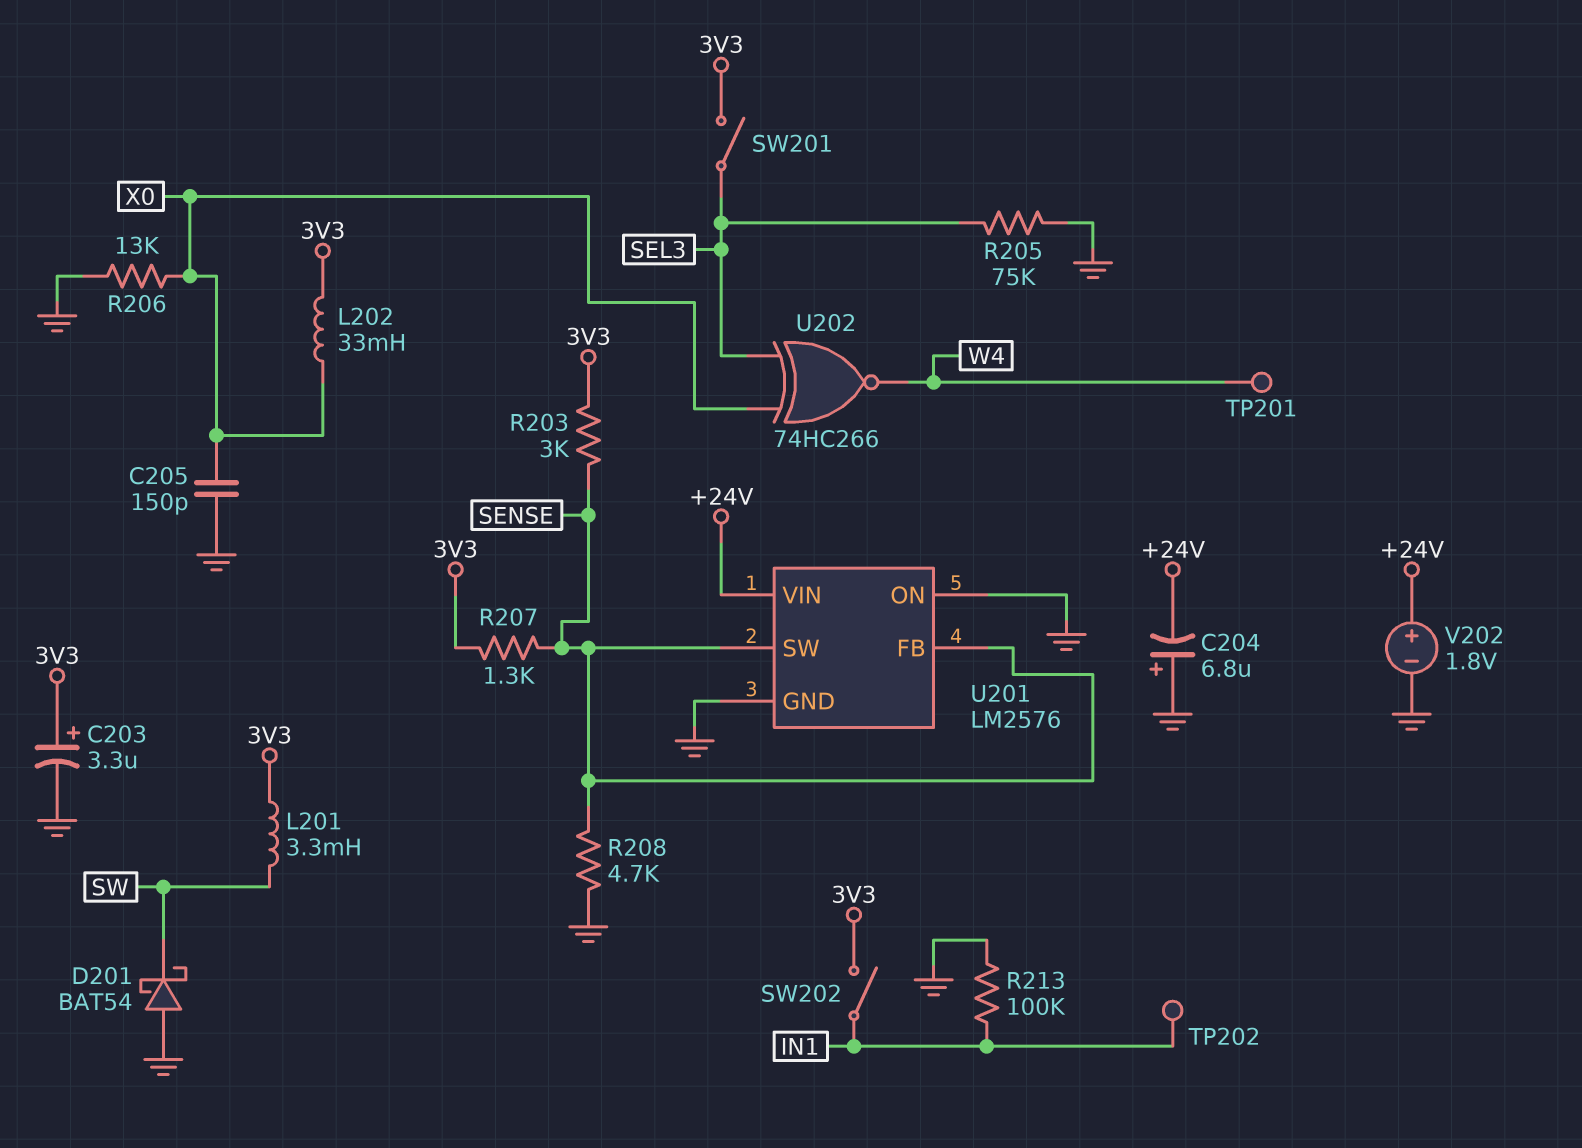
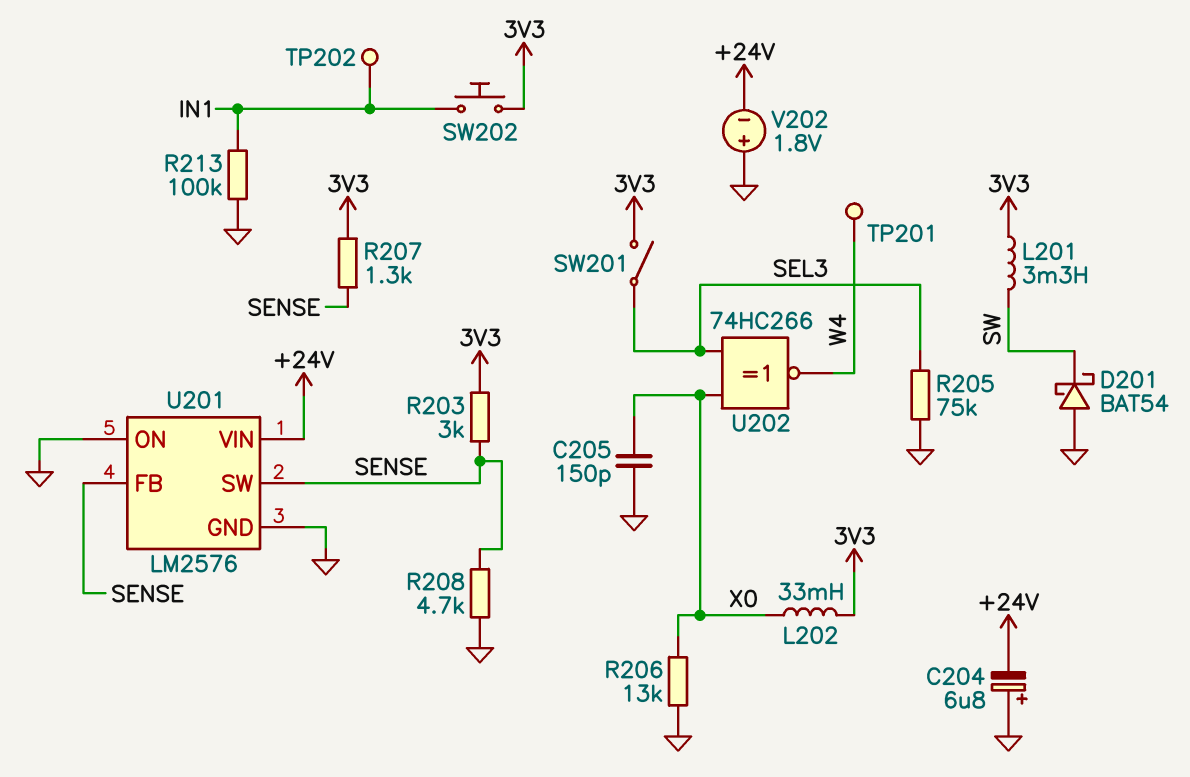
C203: 3.3uF (plus 3V3, minus GND) -> none
SW202: switch (3V3, IN1) -> button (3V3, IN1)
V202: 1.8V (plus +24V, minus GND) -> 1.8V (plus GND, minus +24V)

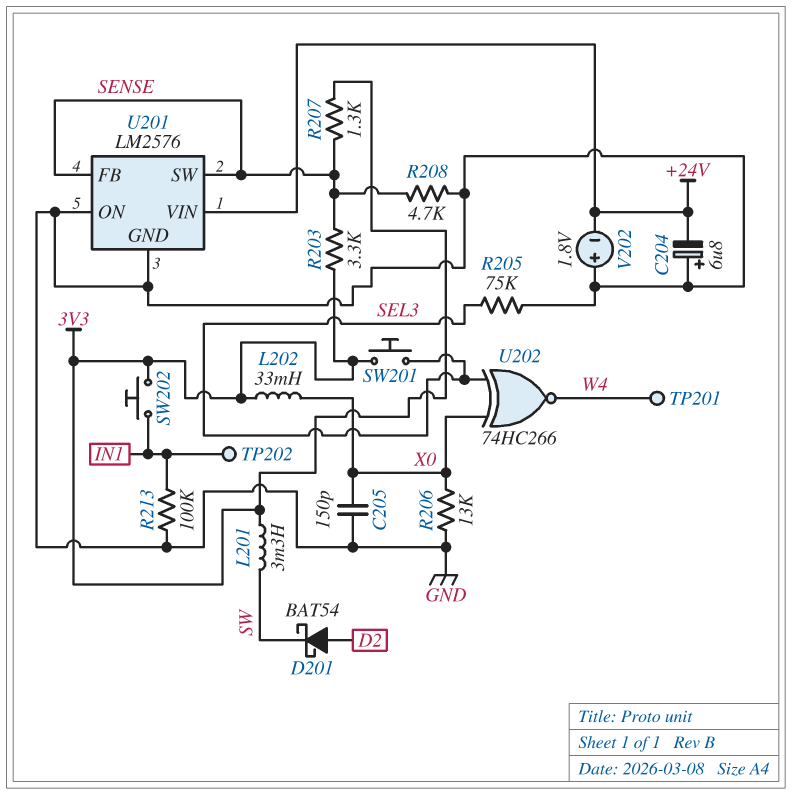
D201: schottky BAT54 (A GND, K SW) -> schottky BAT54 (A D2, K SW)
R203: 3k (3V3, SENSE) -> 3.3k (3V3, SENSE)
SW201: switch (3V3, SEL3) -> button (3V3, SEL3)

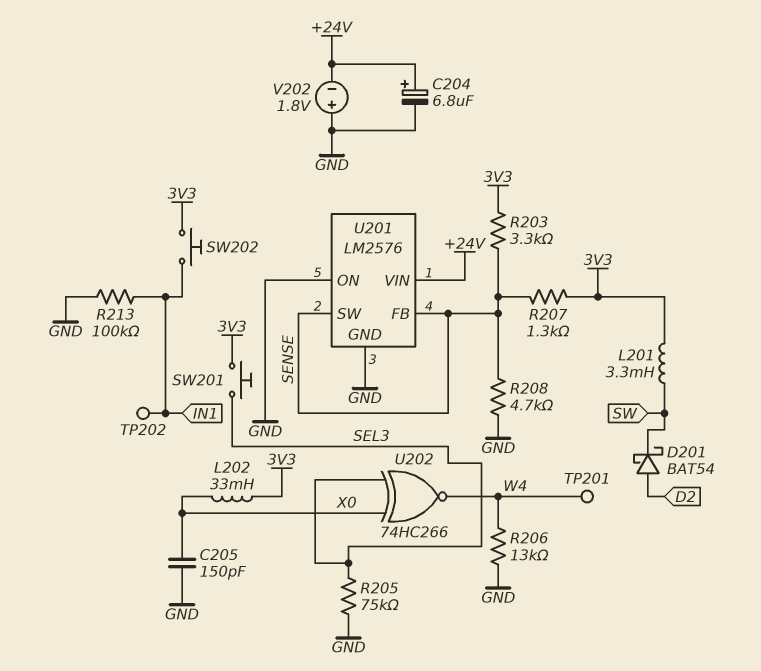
C204: 6.8uF (plus GND, minus +24V) -> 6.8uF (plus +24V, minus GND)
R206: 13k (GND, X0) -> 13k (GND, W4)

